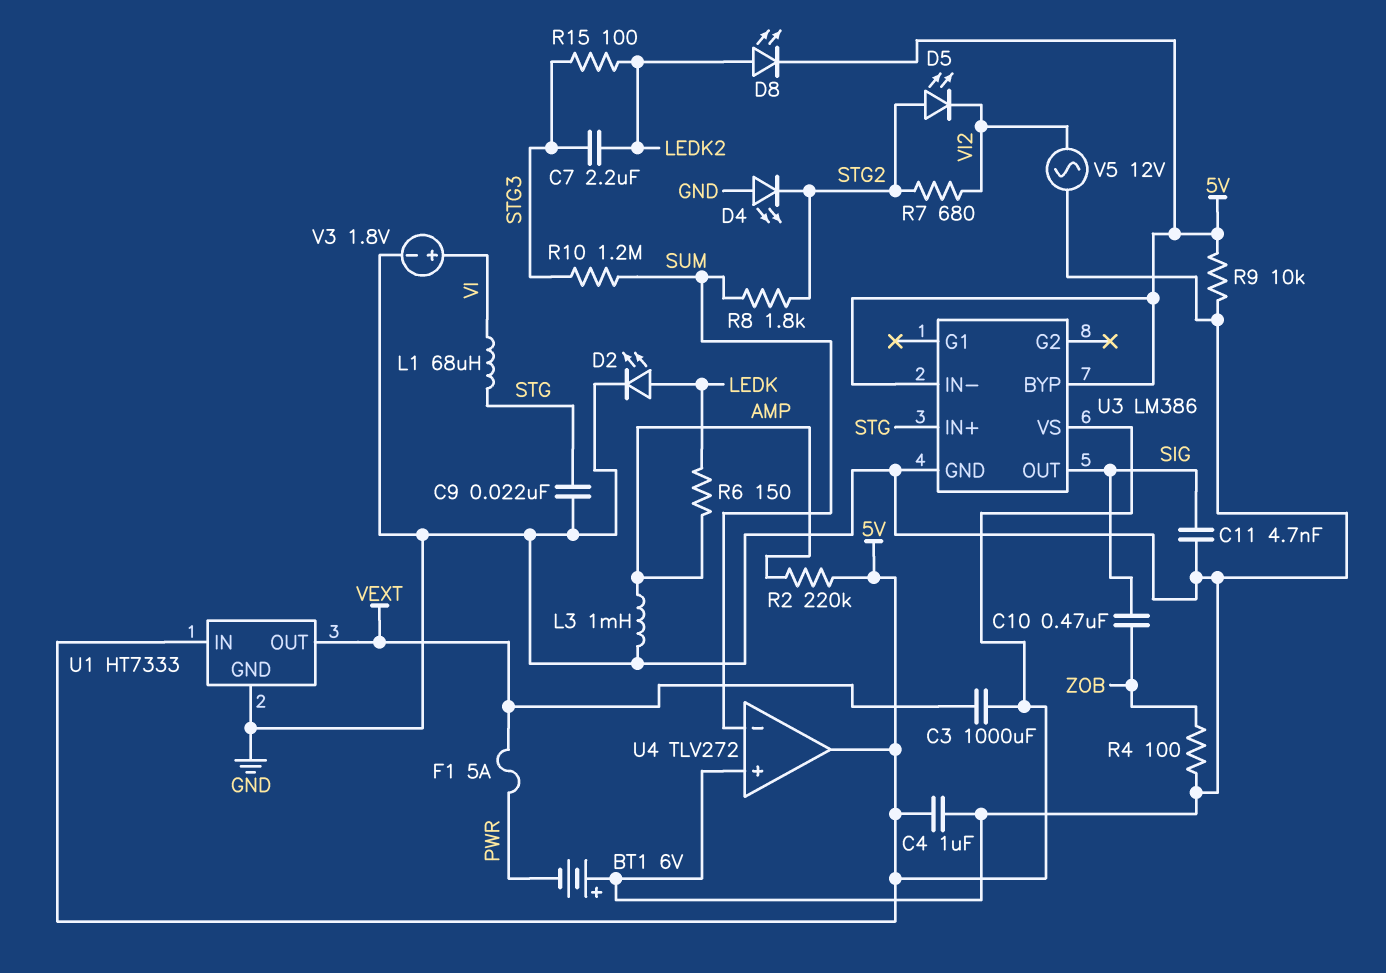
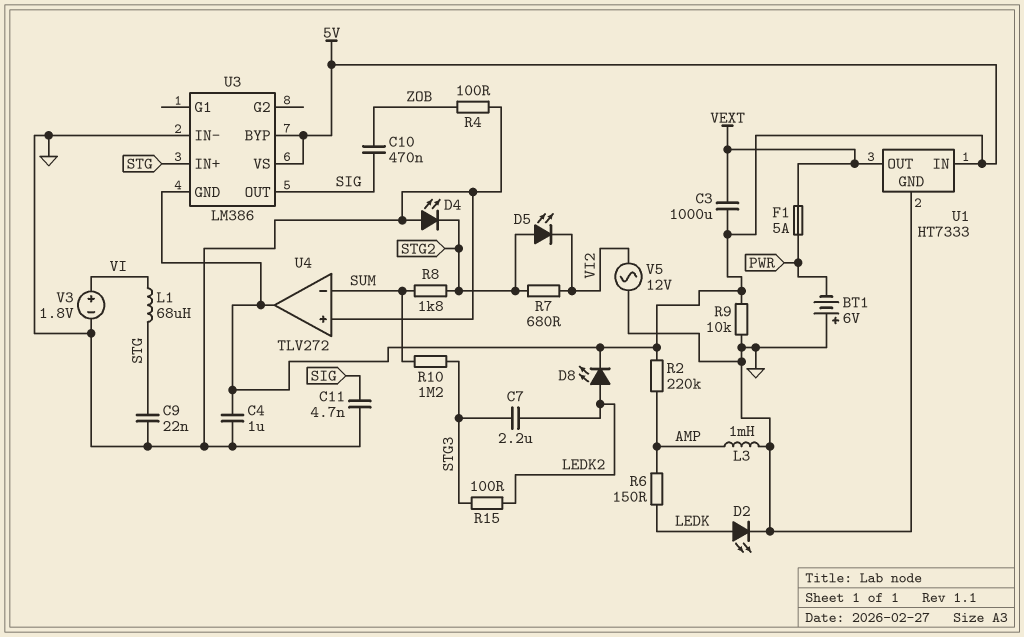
U3 pin GND: GND -> 5V
U3 pin IN-: 5V -> GND

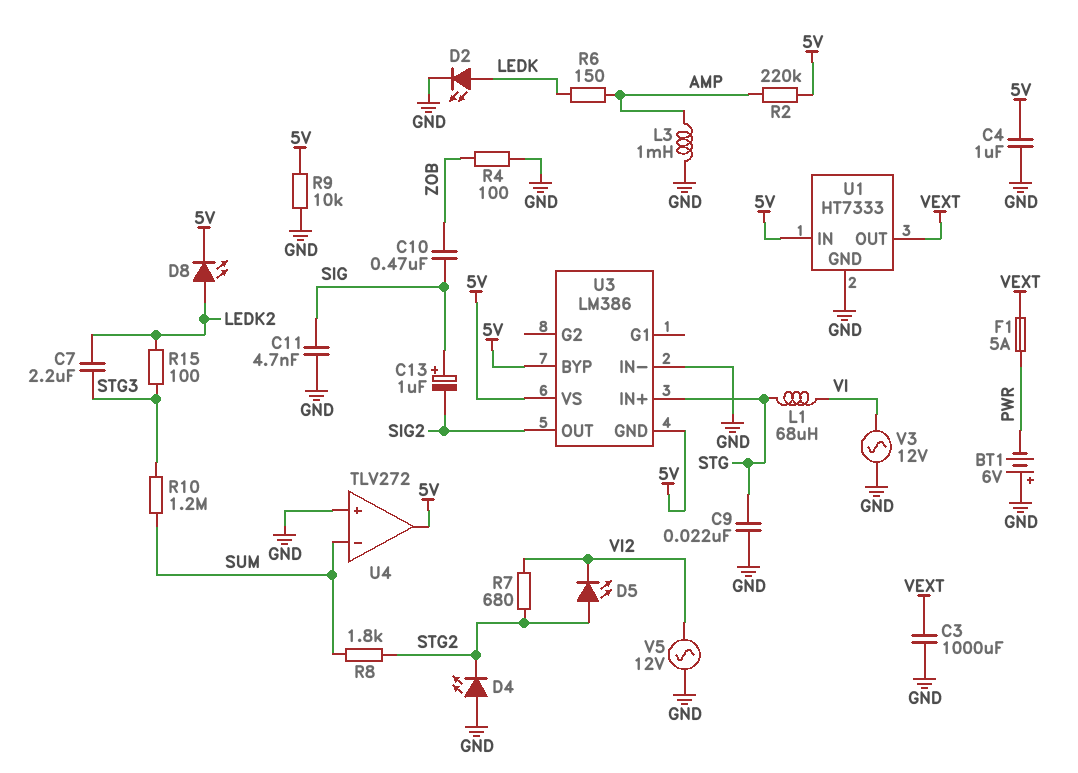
C3: 1000uF (5V, VEXT) -> 1000uF (GND, VEXT)
C13: none -> 1uF (plus SIG, minus SIG2)
U3 pin OUT: SIG -> SIG2
V3: 1.8V (plus VI, minus GND) -> AC 12V (GND, VI)

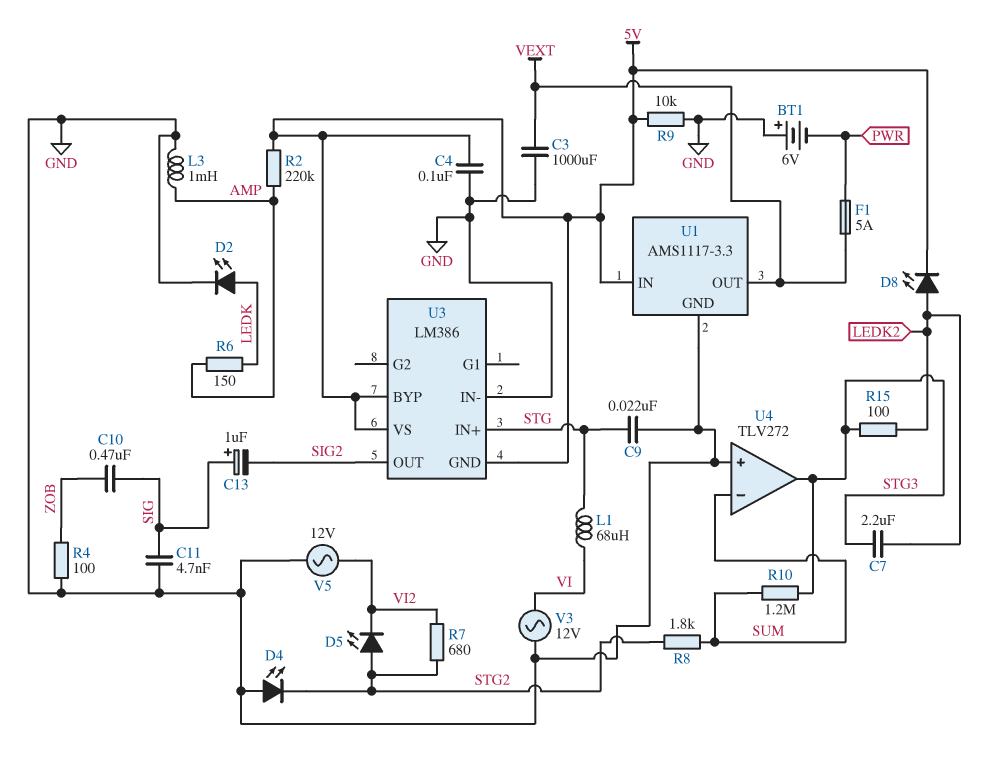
C4: 1uF (5V, GND) -> 100nF (5V, GND)
U1: HT7333 -> AMS1117-3.3
U4 pin out: 5V -> STG3

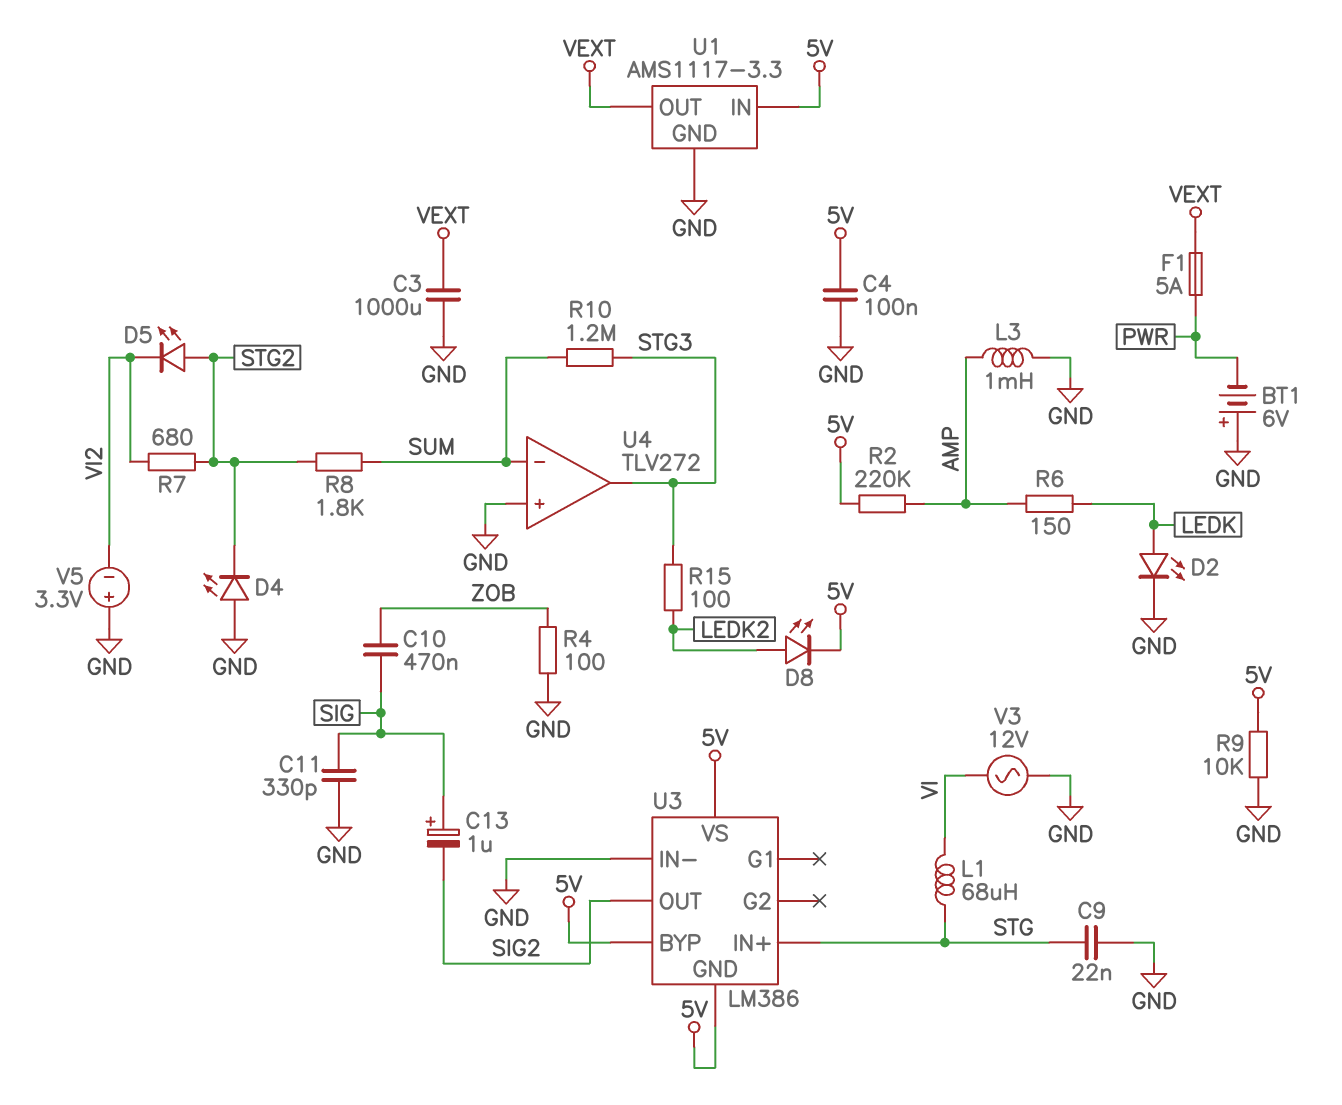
C7: 2.2uF (LEDK2, STG3) -> none
C11: 4.7nF (GND, SIG) -> 330pF (GND, SIG)
V5: AC 12V (GND, VI2) -> 3.3V (plus GND, minus VI2)

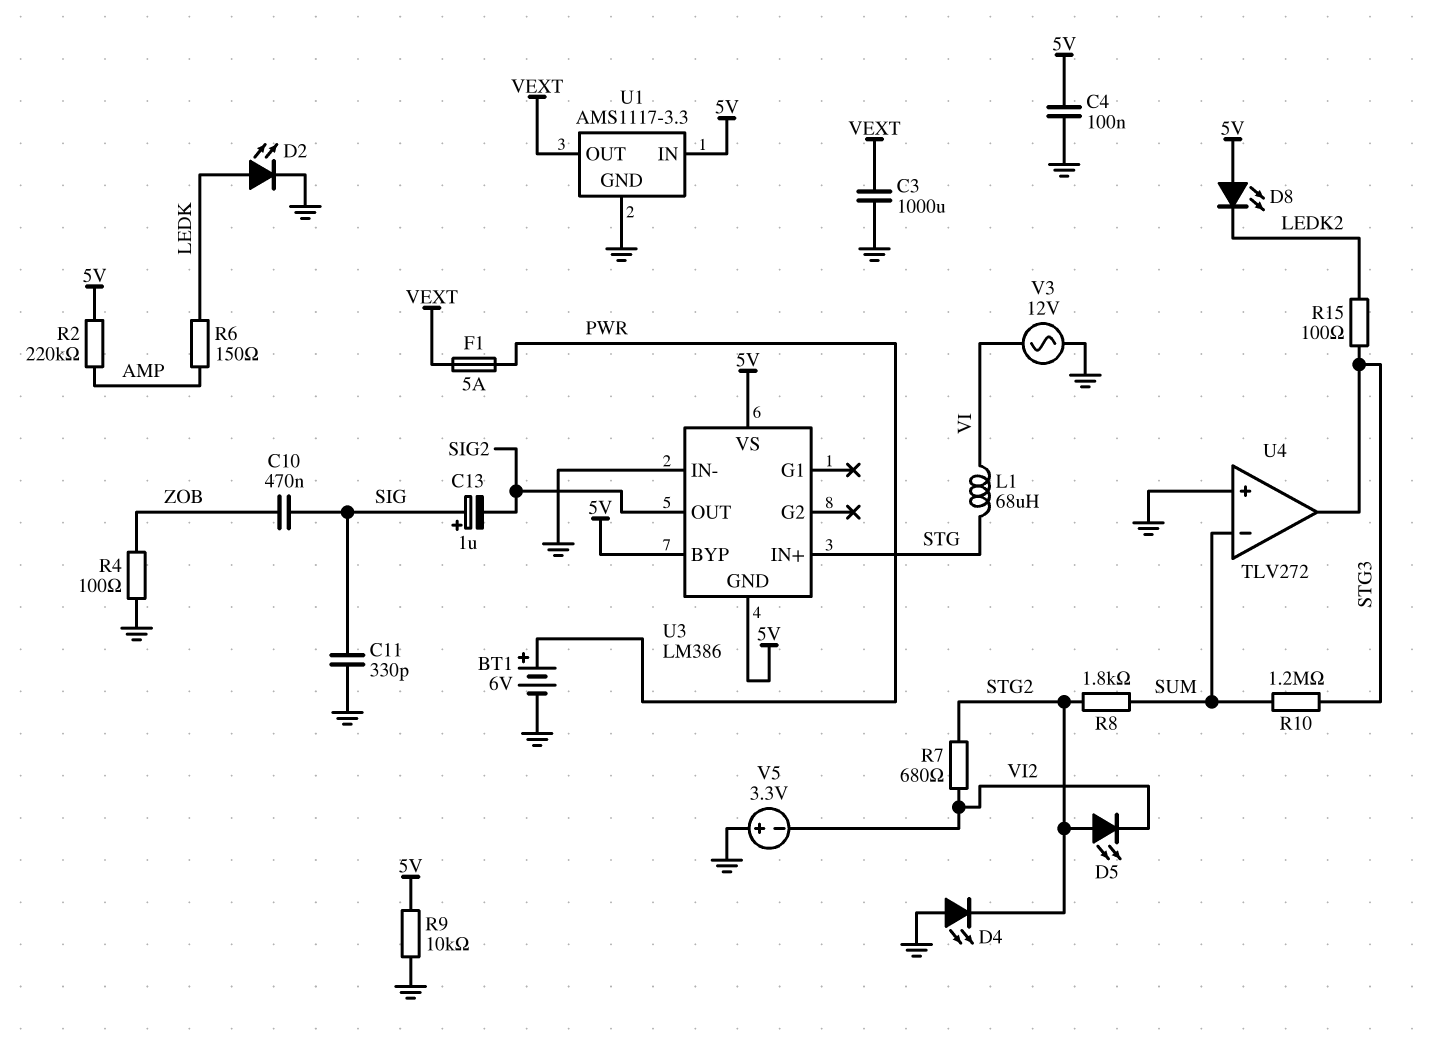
BT1: 6V (plus GND, minus PWR) -> 6V (plus PWR, minus GND)
C9: 22nF (GND, STG) -> none
D8: LED (A LEDK2, K 5V) -> LED (A 5V, K LEDK2)
L3: 1mH (AMP, GND) -> none

